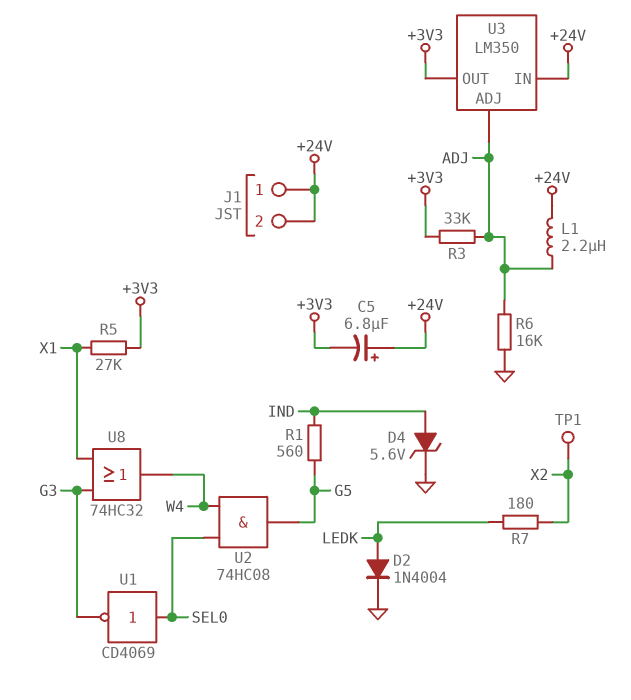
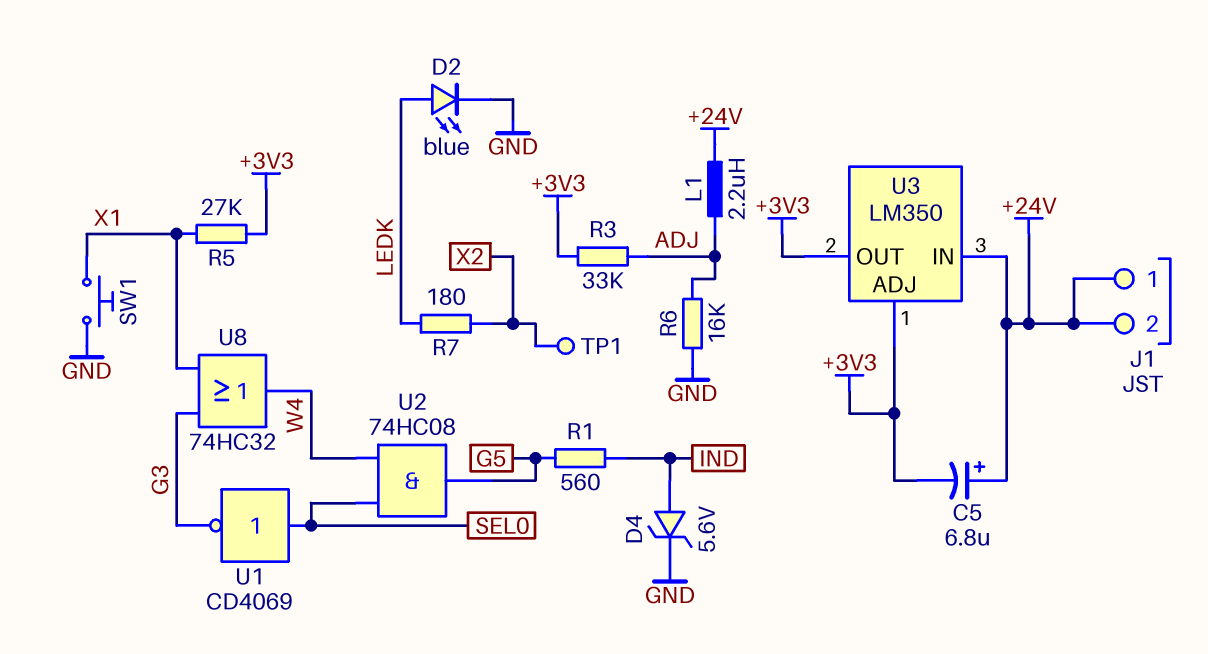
D2: diode 1N4004 (A LEDK, K GND) -> LED blue (A LEDK, K GND)
SW1: none -> button (GND, X1)
U3 pin ADJ: ADJ -> +3V3

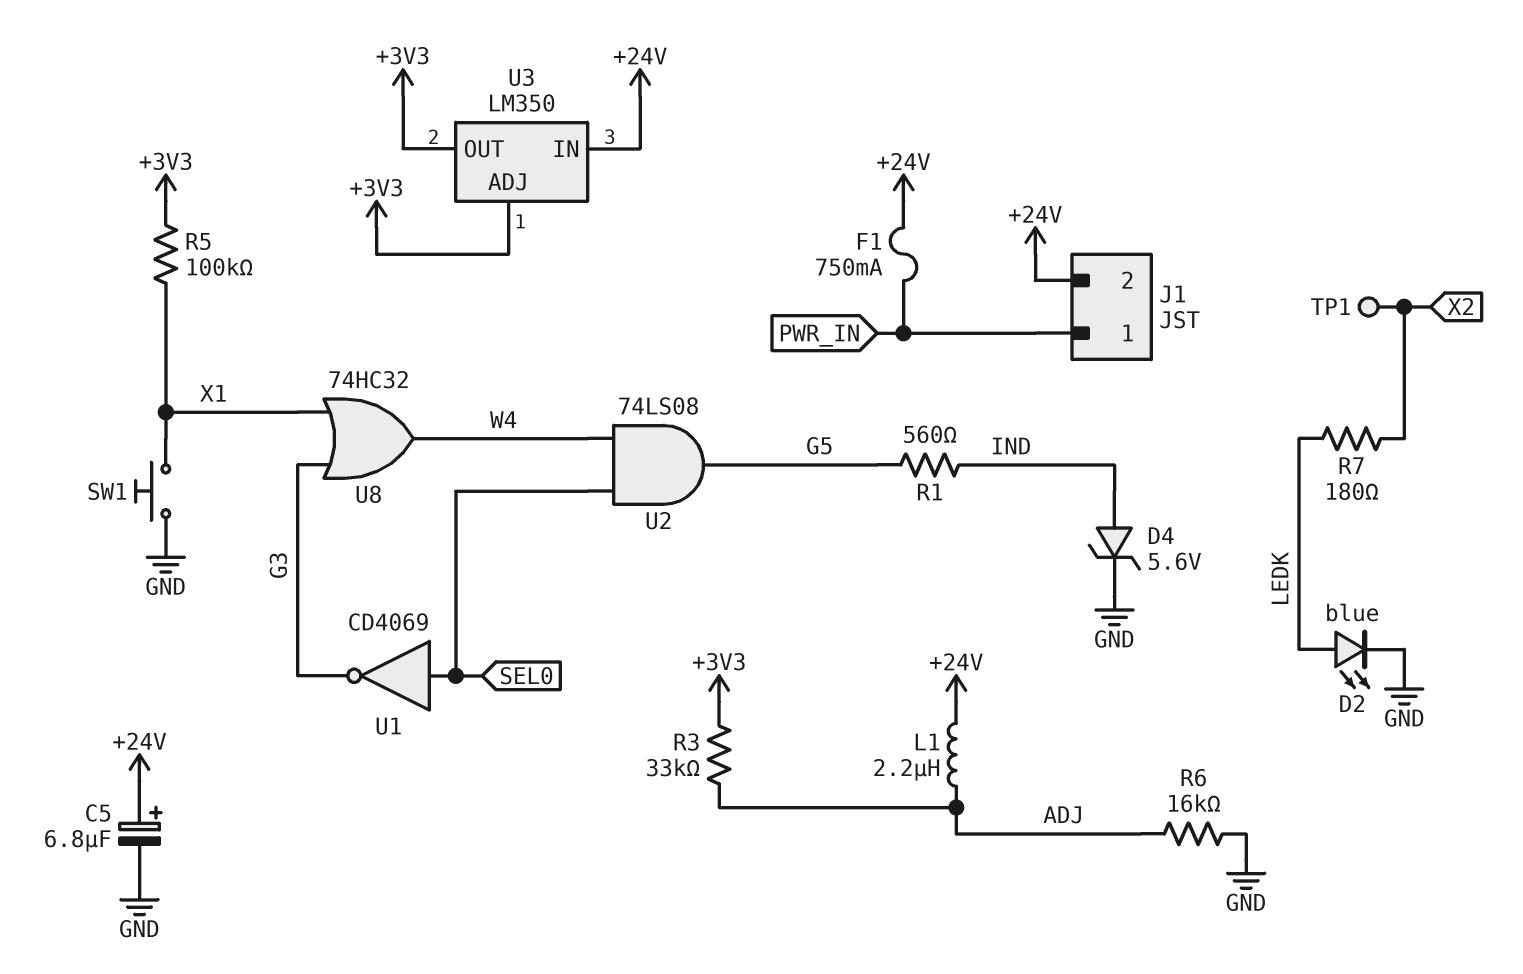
C5: 6.8uF (plus +24V, minus +3V3) -> 6.8uF (plus +24V, minus GND)
F1: none -> 750mA (+24V, PWR_IN)
J1 pin 1: +24V -> PWR_IN
R5: 27k (+3V3, X1) -> 100k (+3V3, X1)
U2: AND 74HC08 (in SEL0, in W4, out G5) -> AND 74LS08 (in SEL0, in W4, out G5)

